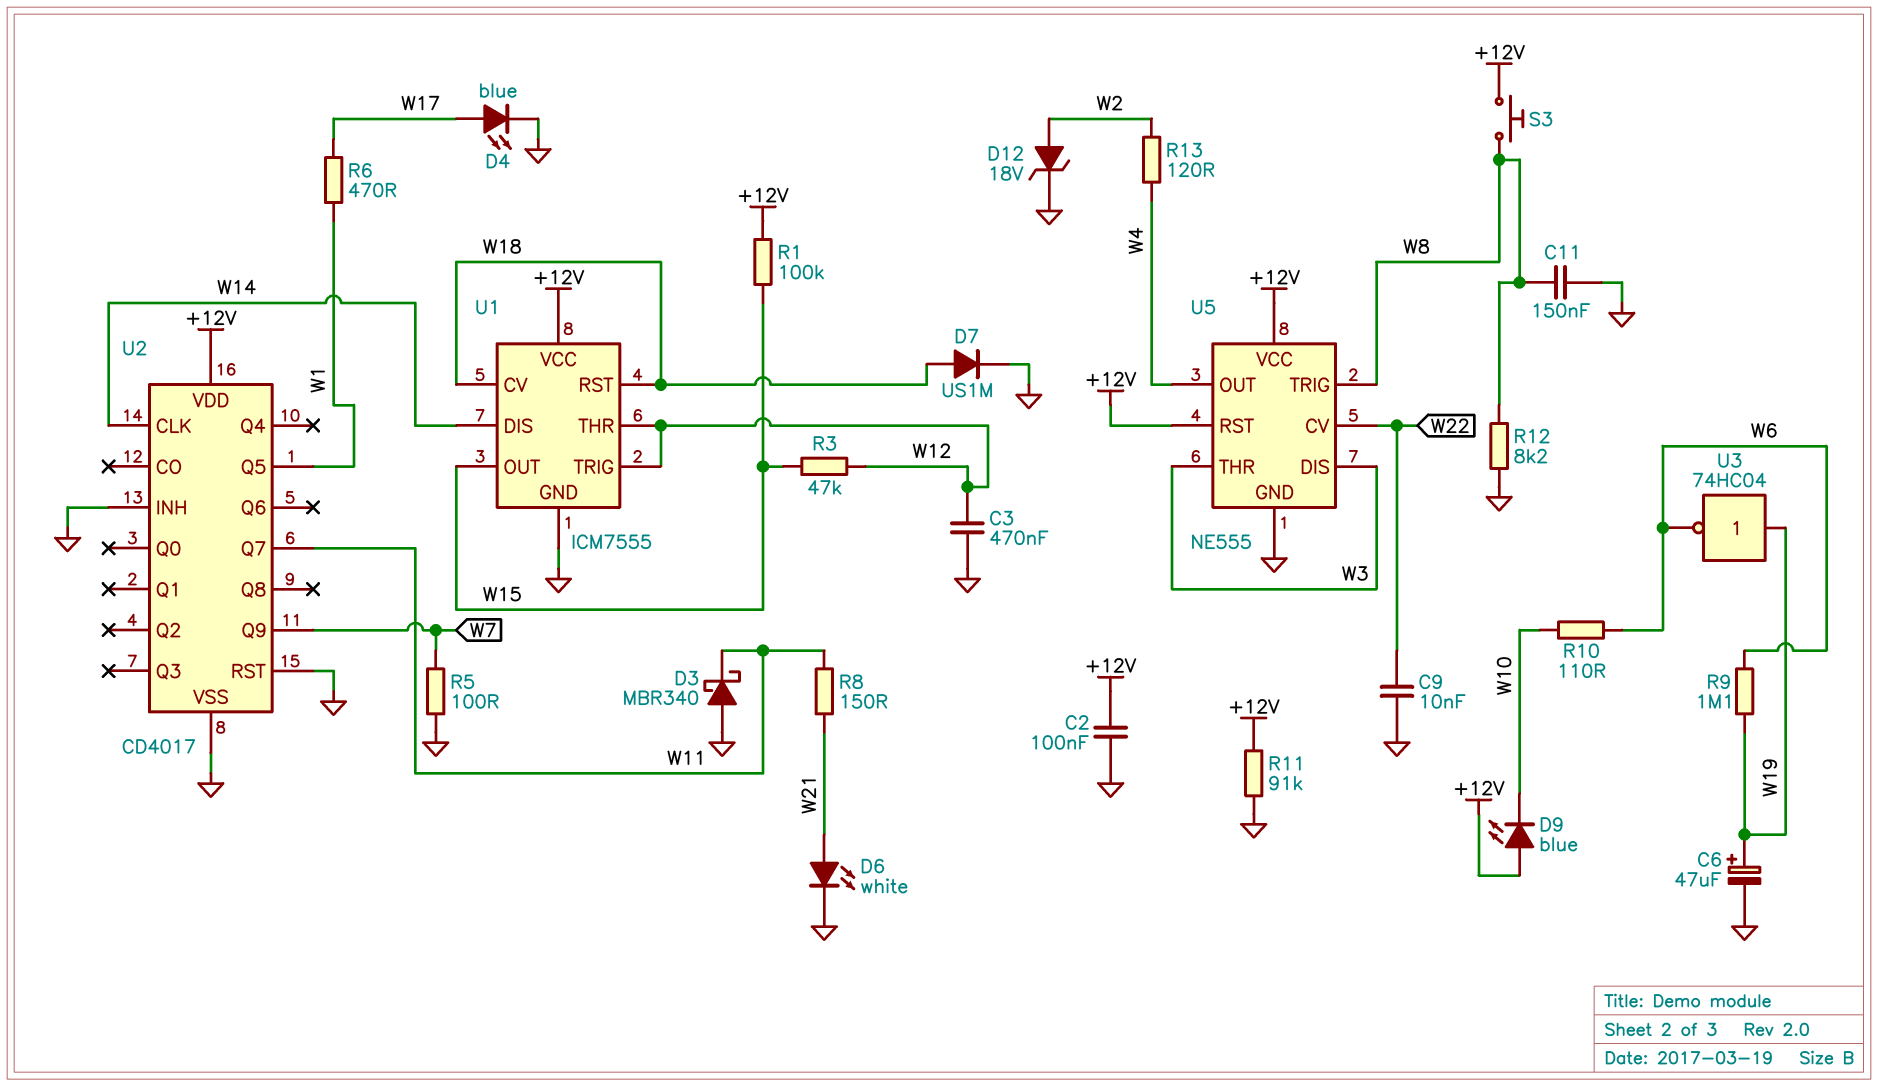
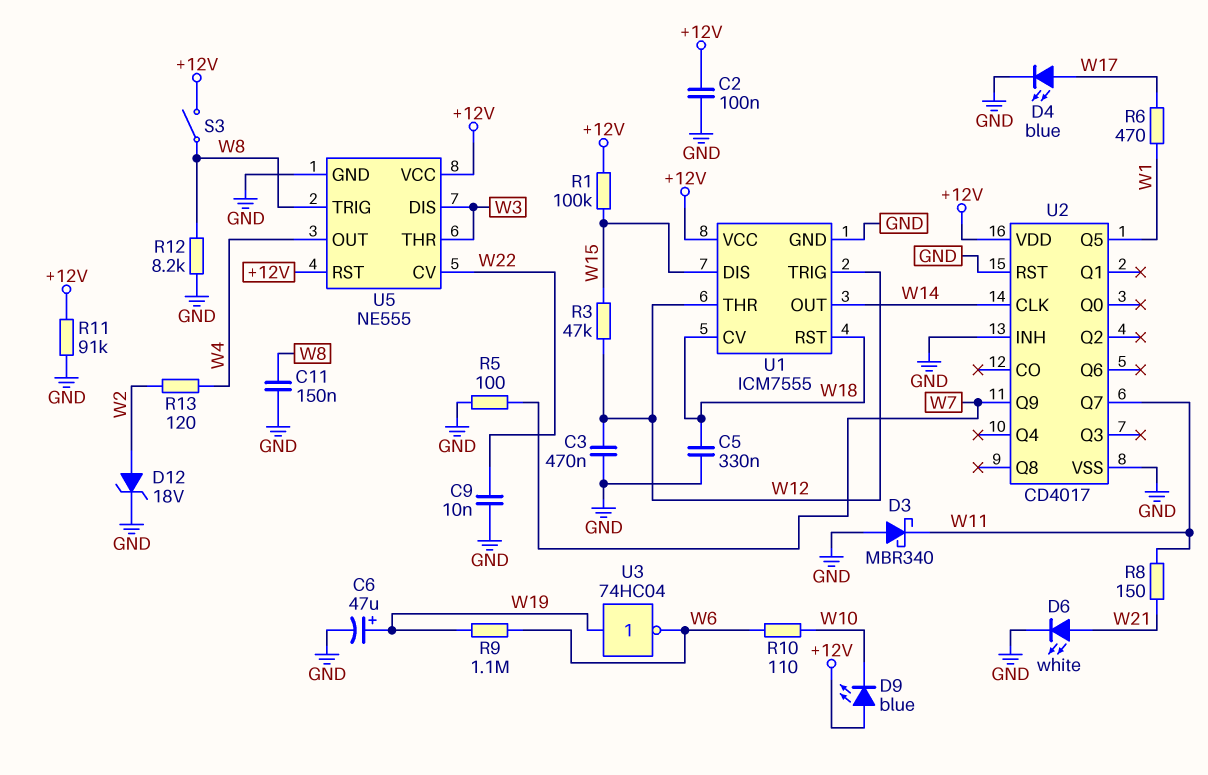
C5: none -> 330nF (GND, W18)
D7: diode US1M (A W18, K GND) -> none
S3: button (+12V, W8) -> switch (+12V, W8)
U1 pin DIS: W14 -> W15
U1 pin OUT: W15 -> W14

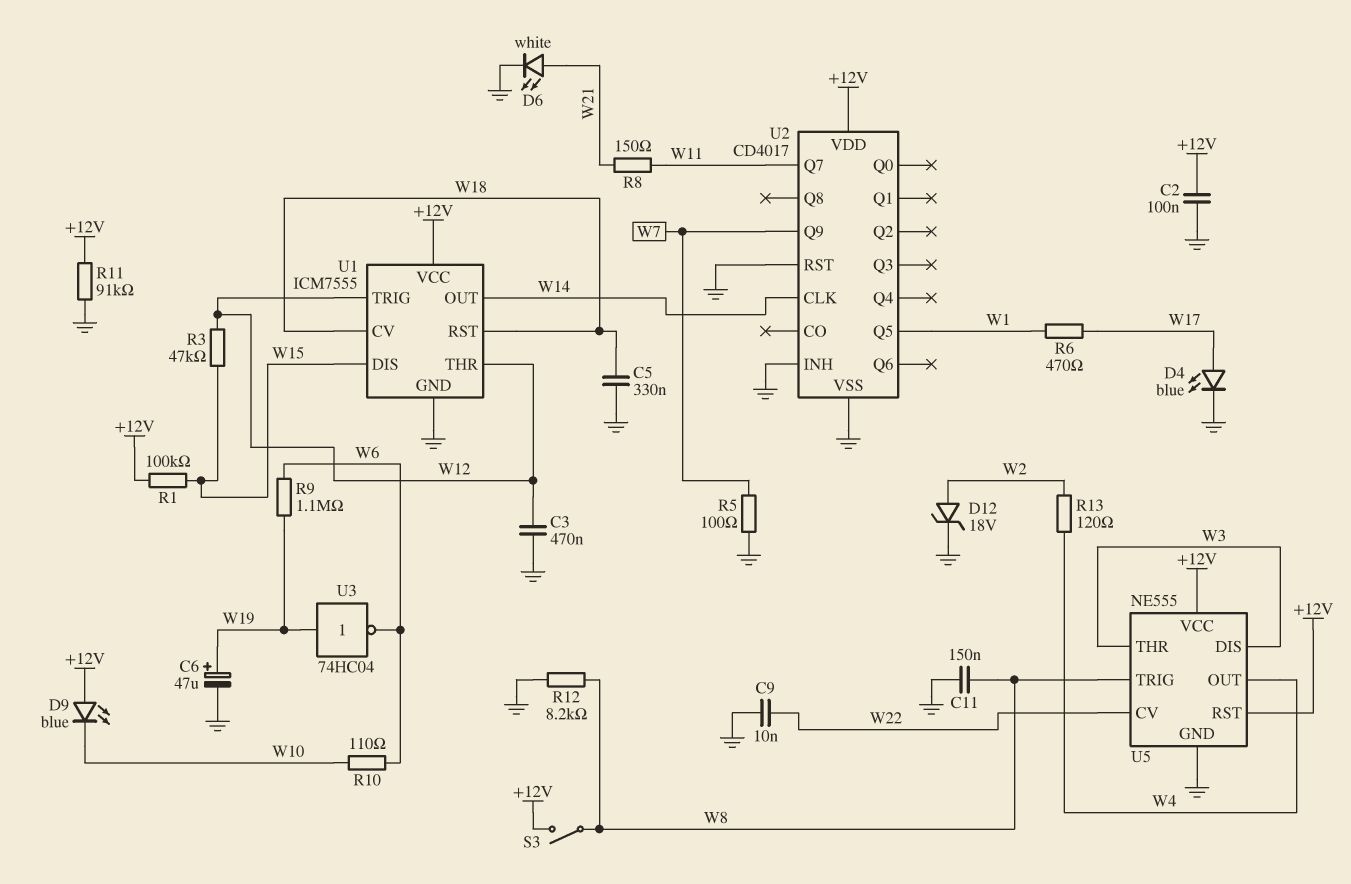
D3: schottky MBR340 (A GND, K W11) -> none

